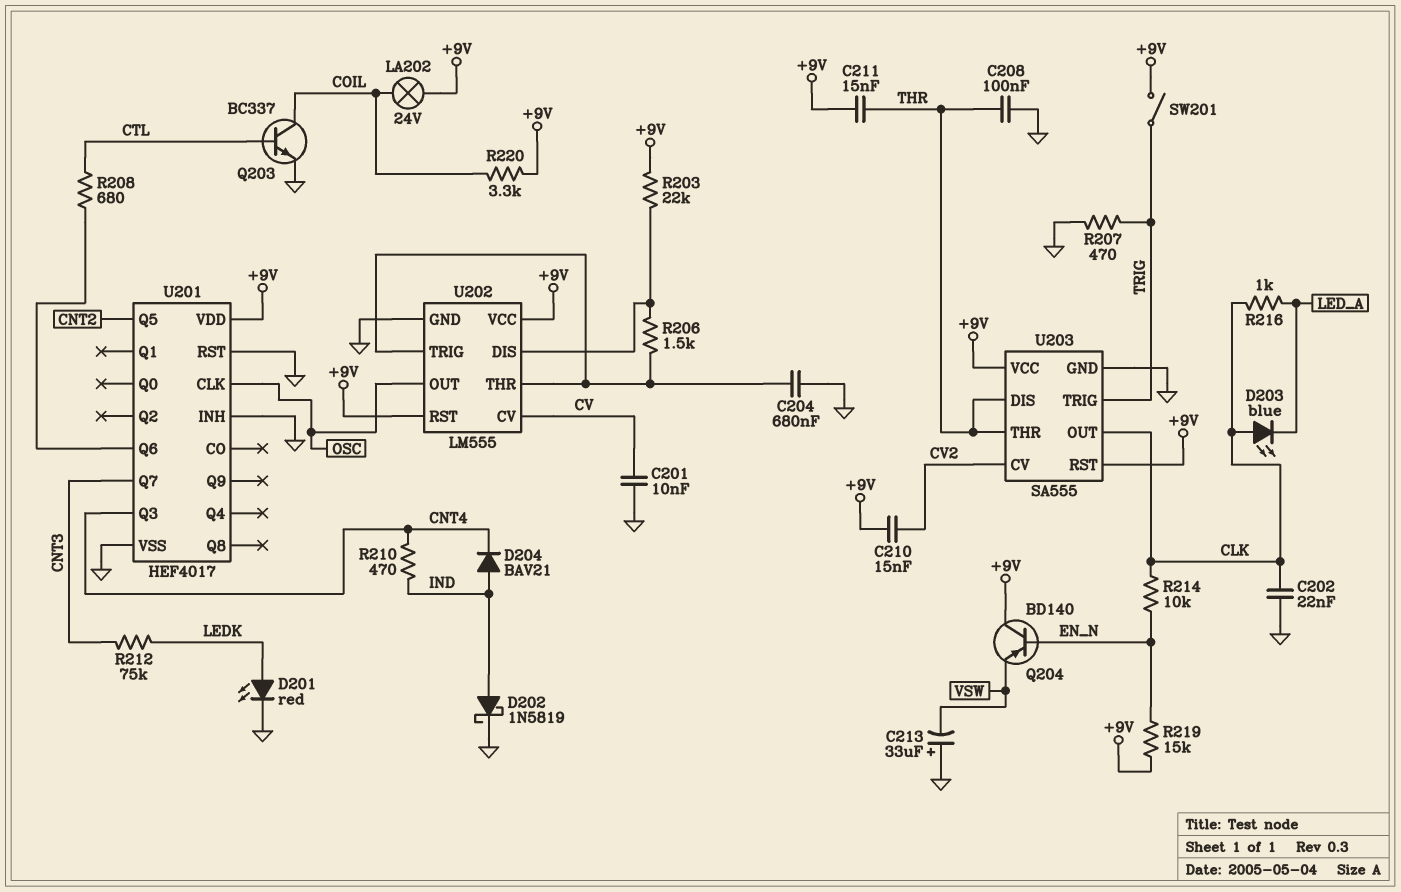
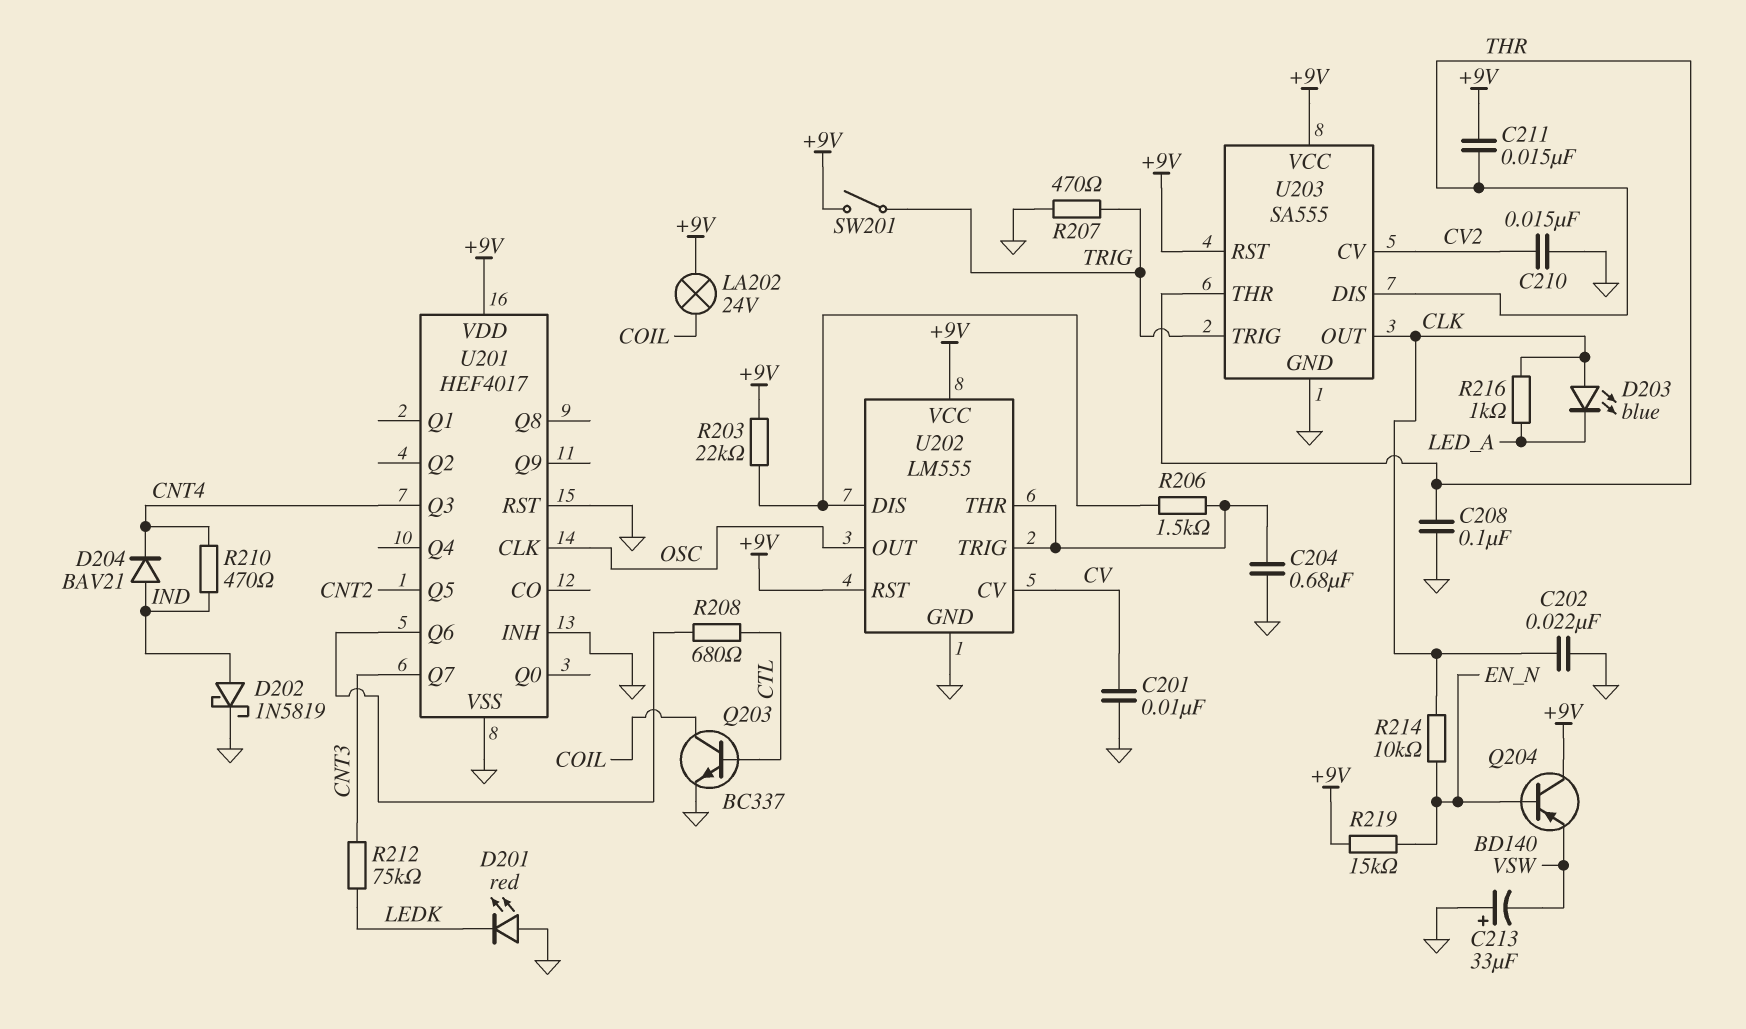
C210: 15nF (+9V, CV2) -> 15nF (CV2, GND)
D201: LED red (A LEDK, K GND) -> LED red (A GND, K LEDK)
R220: 3.3k (+9V, COIL) -> none

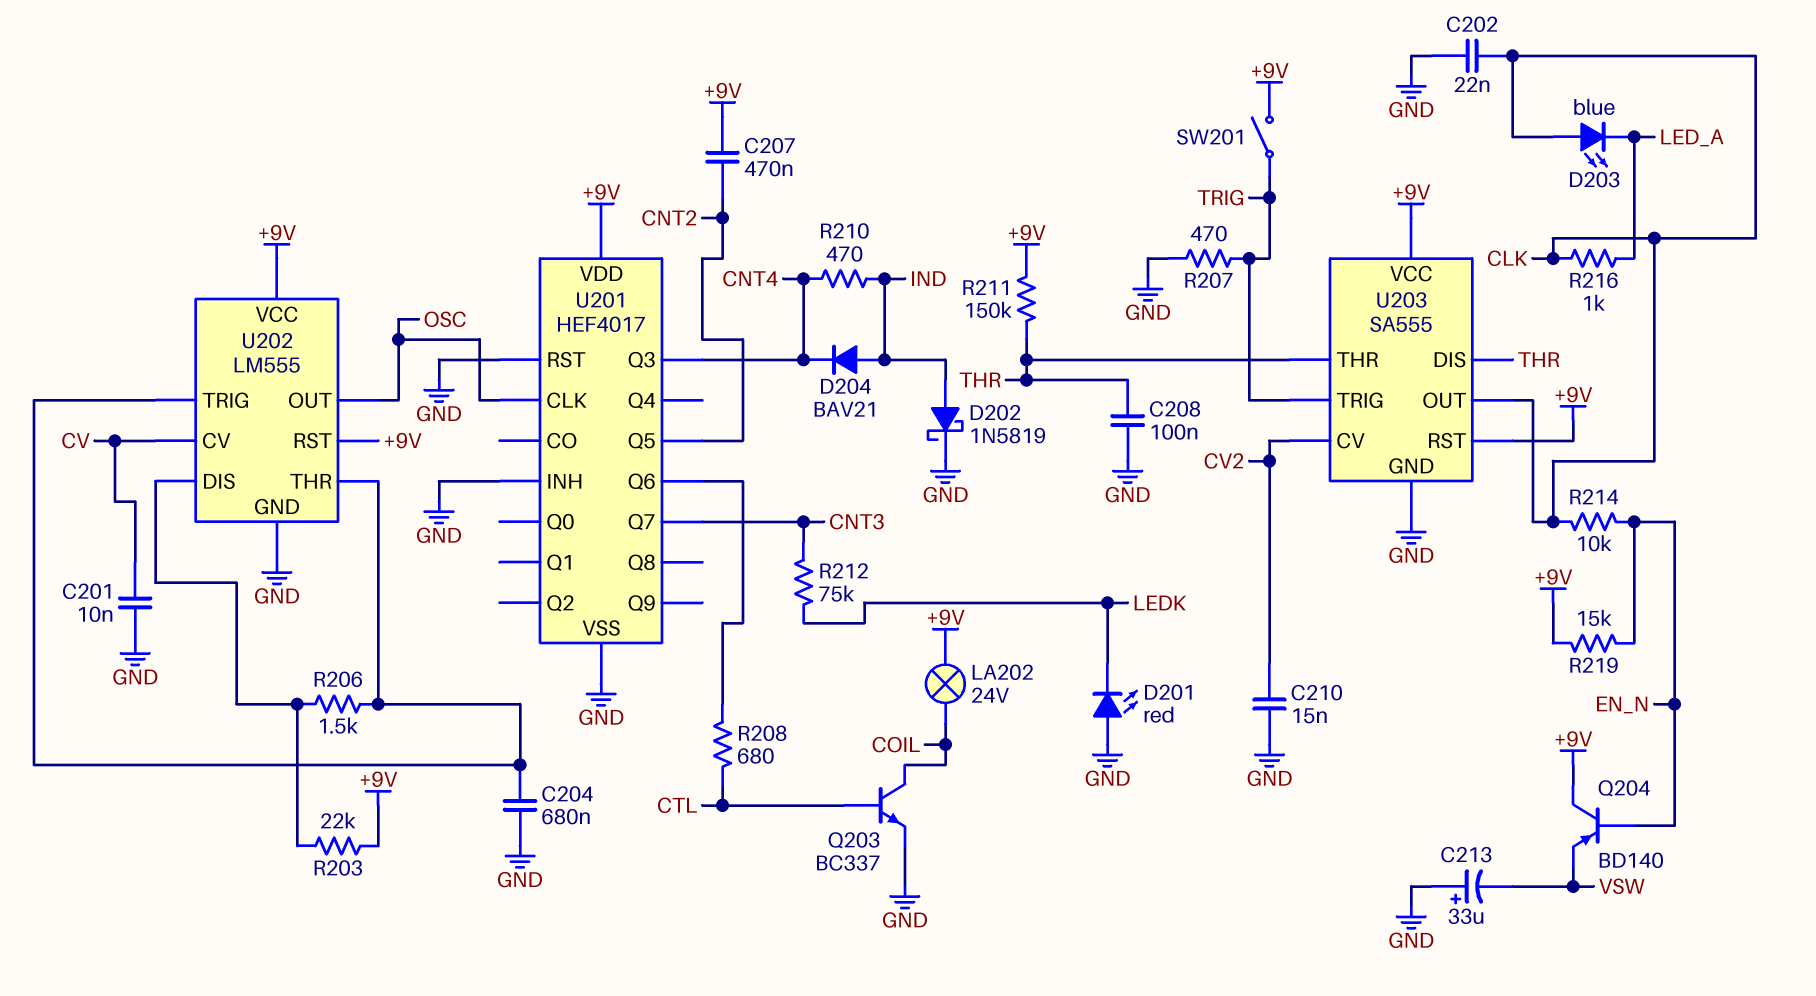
C207: none -> 470nF (+9V, CNT2)
C211: 15nF (+9V, THR) -> none
R211: none -> 150k (+9V, THR)

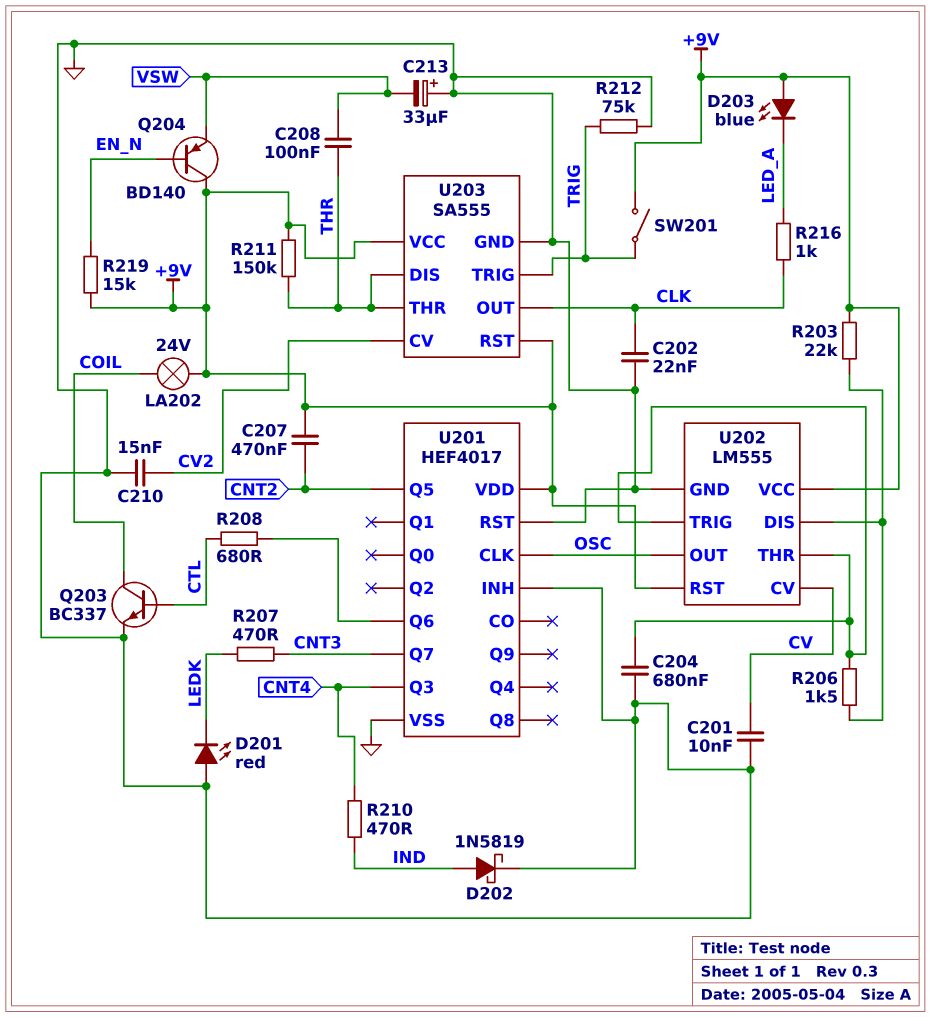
C208: 100nF (GND, THR) -> 100nF (THR, VSW)
D203: LED blue (A CLK, K LED_A) -> LED blue (A +9V, K LED_A)
D204: diode BAV21 (A IND, K CNT4) -> none
R207: 470 (GND, TRIG) -> 470 (CNT3, LEDK)
R212: 75k (CNT3, LEDK) -> 75k (GND, TRIG)
R214: 10k (CLK, EN_N) -> none

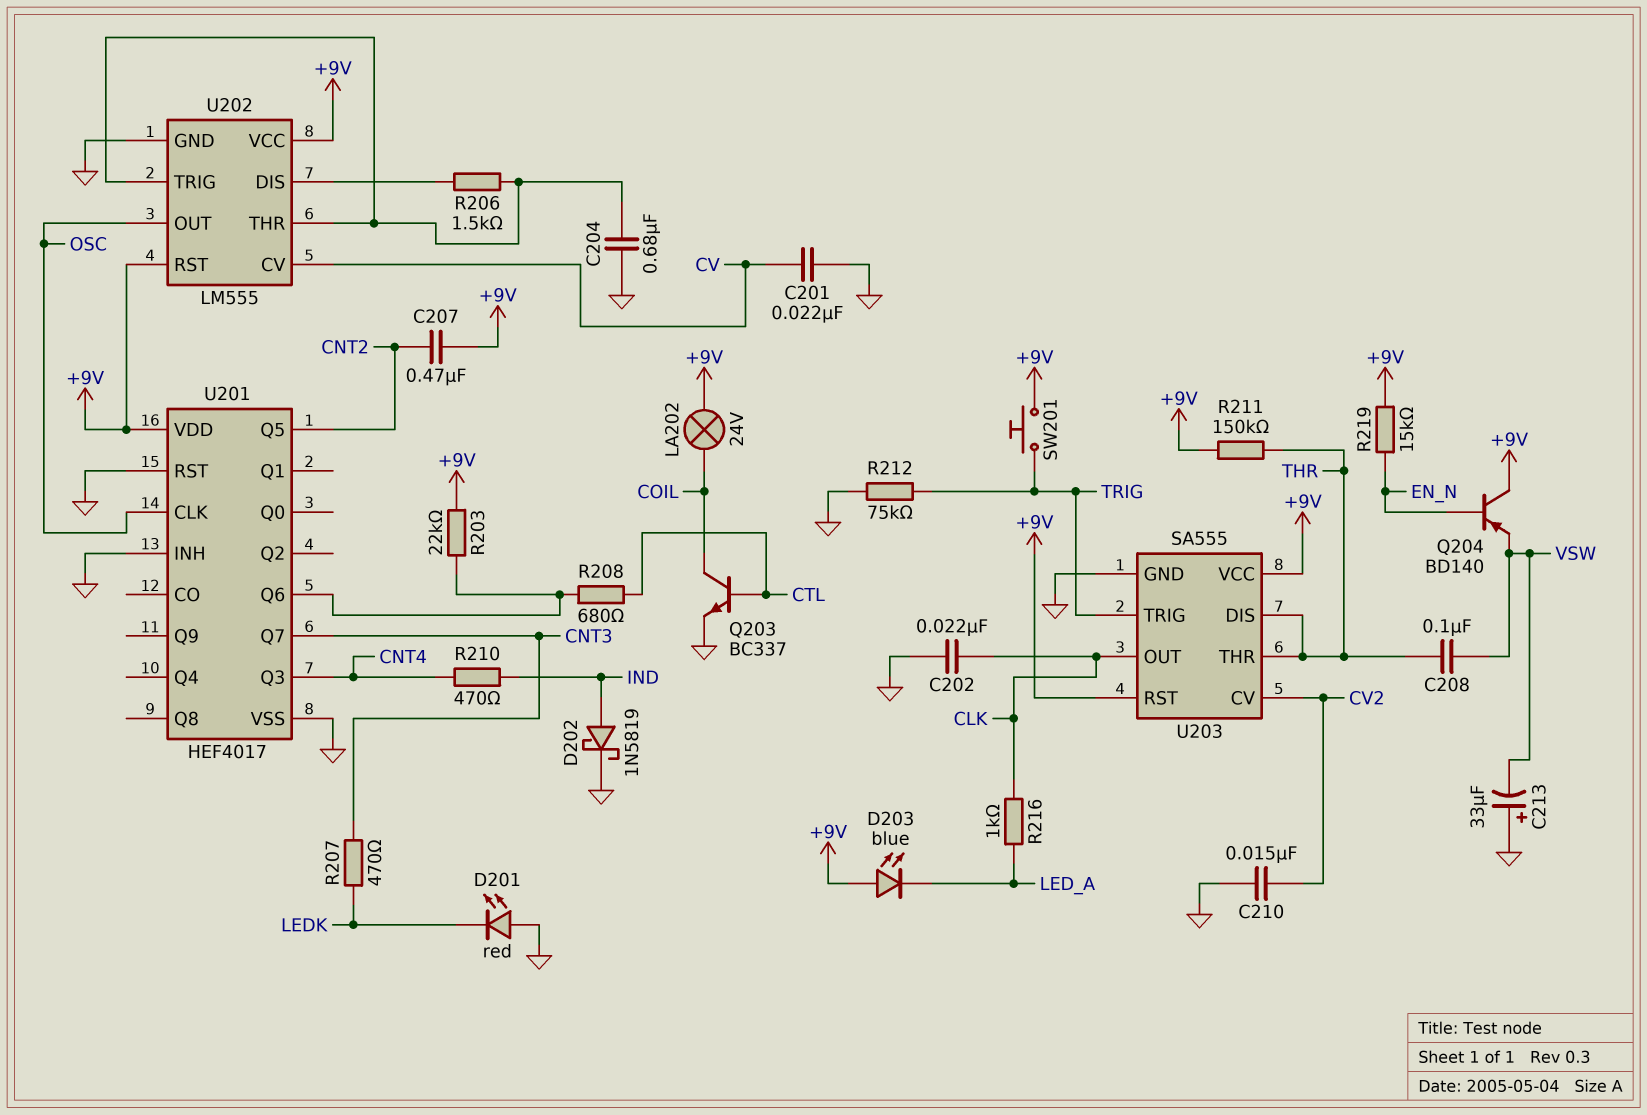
C201: 10nF (CV, GND) -> 22nF (CV, GND)
R203: 22k (+9V, U202/DIS) -> 22k (+9V, U201/Q6)
SW201: switch (+9V, TRIG) -> button (+9V, TRIG)

